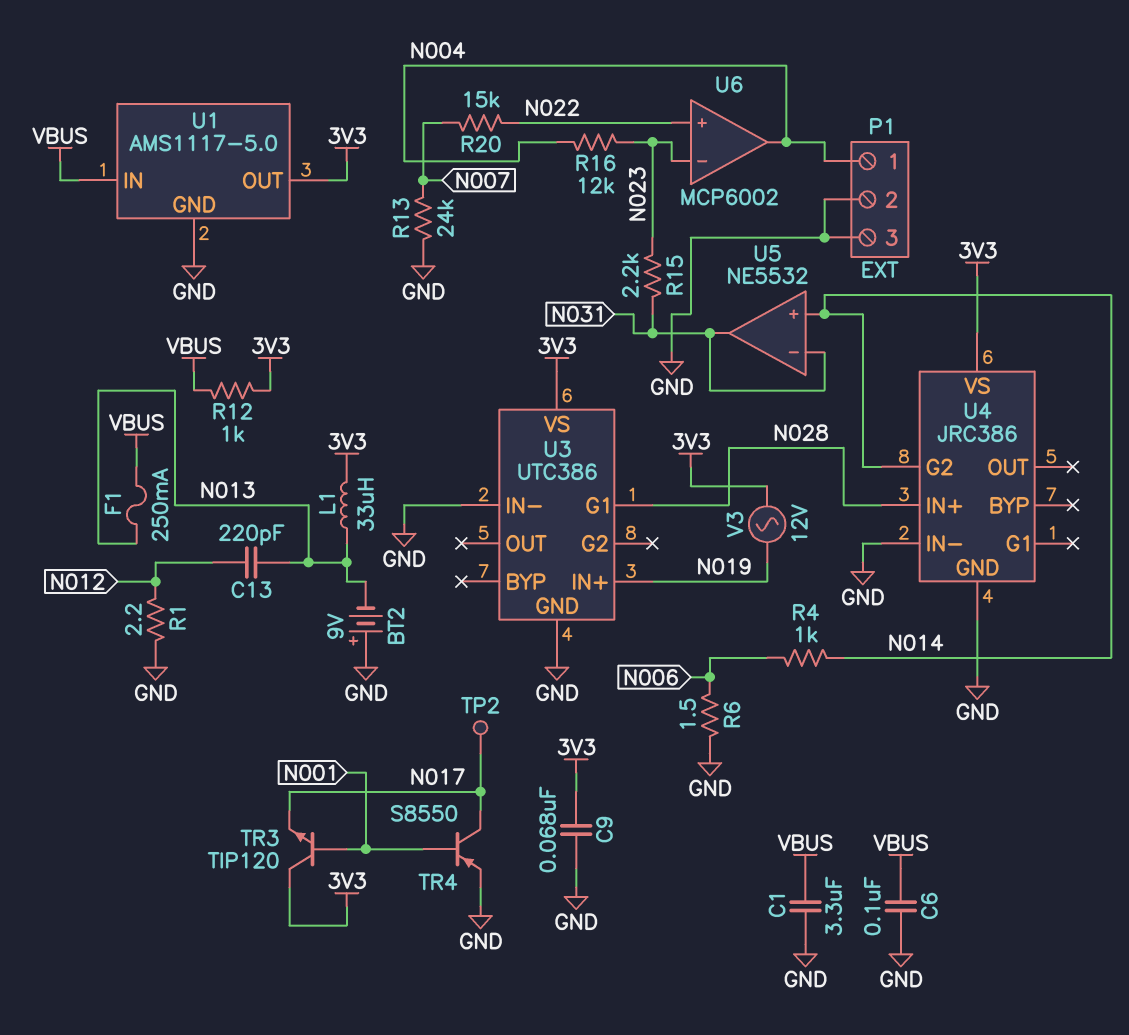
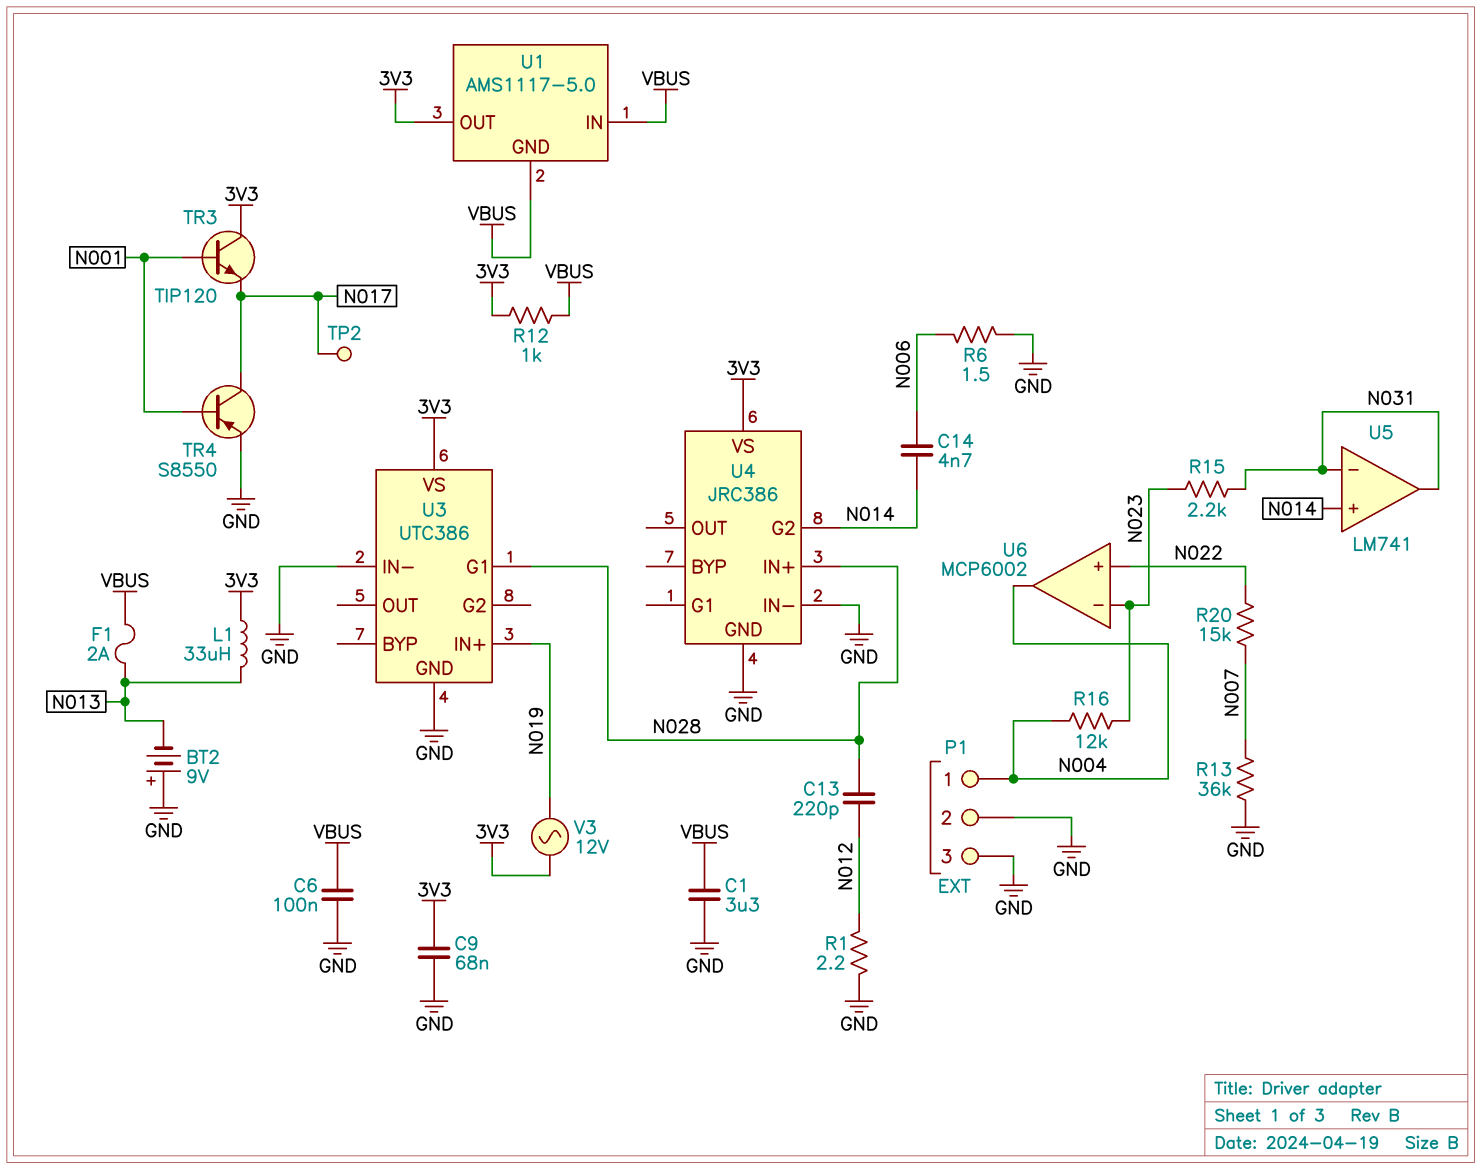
C13: 220pF (N012, N013) -> 220pF (N012, N028)
C14: none -> 4.7nF (N006, N014)
F1: 250mA (N013, VBUS) -> 2A (N013, VBUS)
R4: 1k (N006, N014) -> none
R13: 24k (GND, N007) -> 36k (GND, N007)
U1 pin GND: GND -> VBUS
U5: NE5532 -> LM741

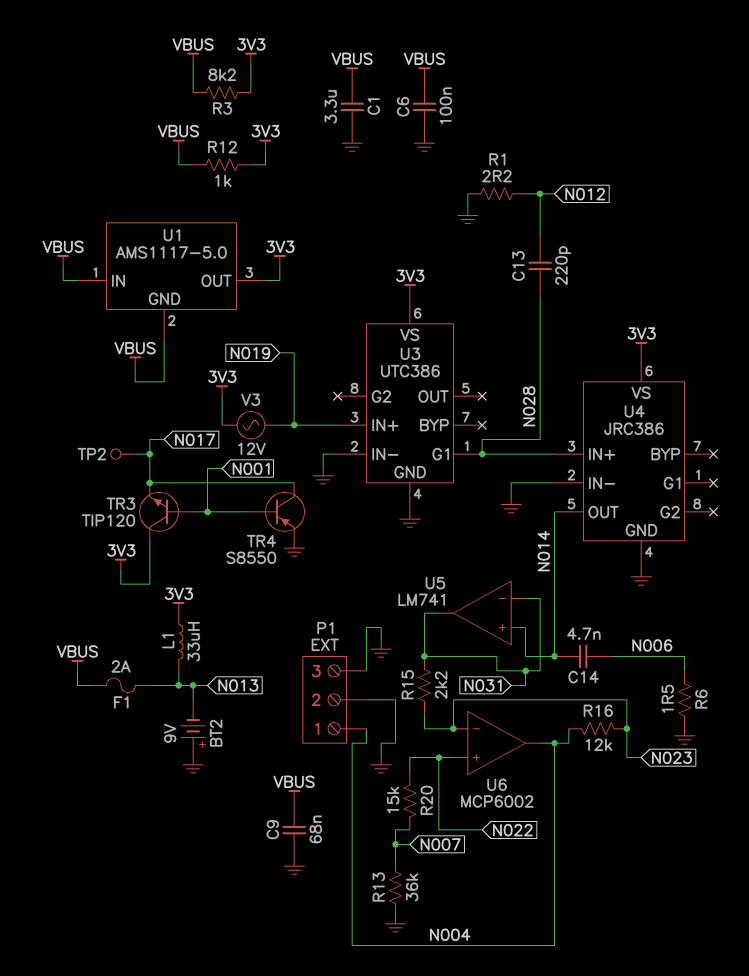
C9: 68nF (3V3, GND) -> 68nF (GND, VBUS)
R3: none -> 8.2k (3V3, VBUS)
U4 pin G2: N014 -> none
U4 pin OUT: none -> N014

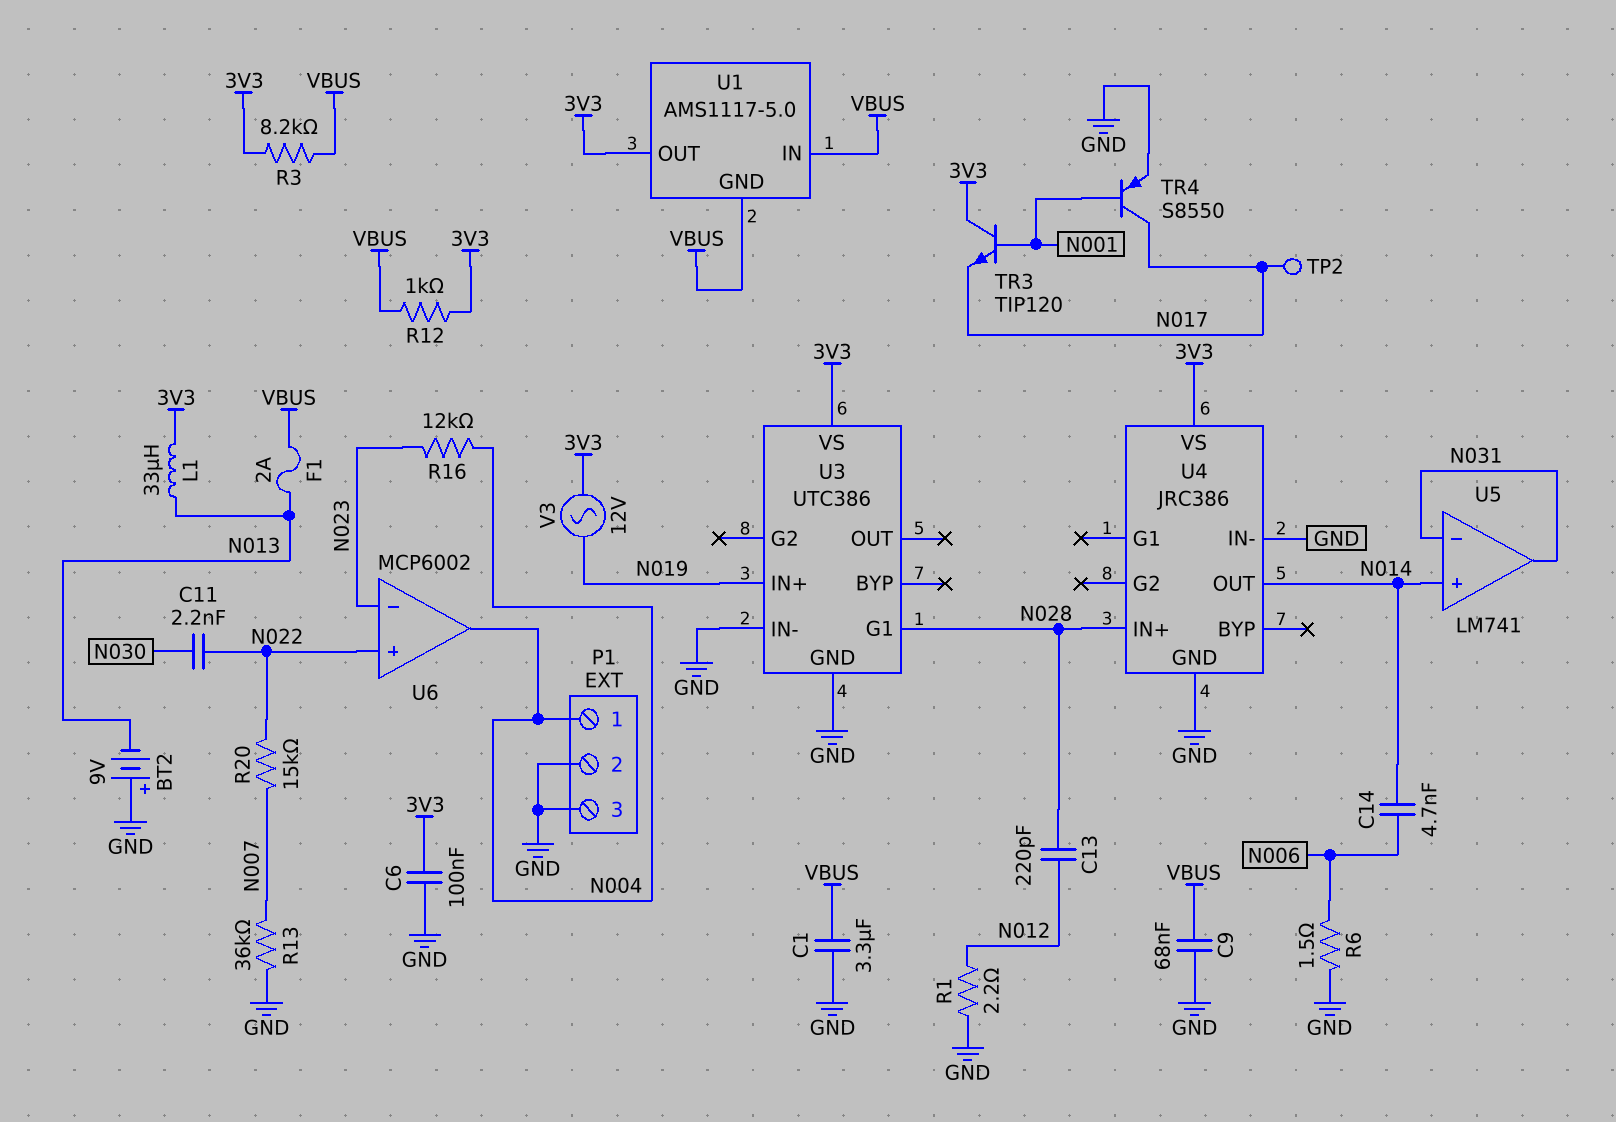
C6: 100nF (GND, VBUS) -> 100nF (3V3, GND)
C11: none -> 2.2nF (N022, N030)
R15: 2.2k (N023, N031) -> none

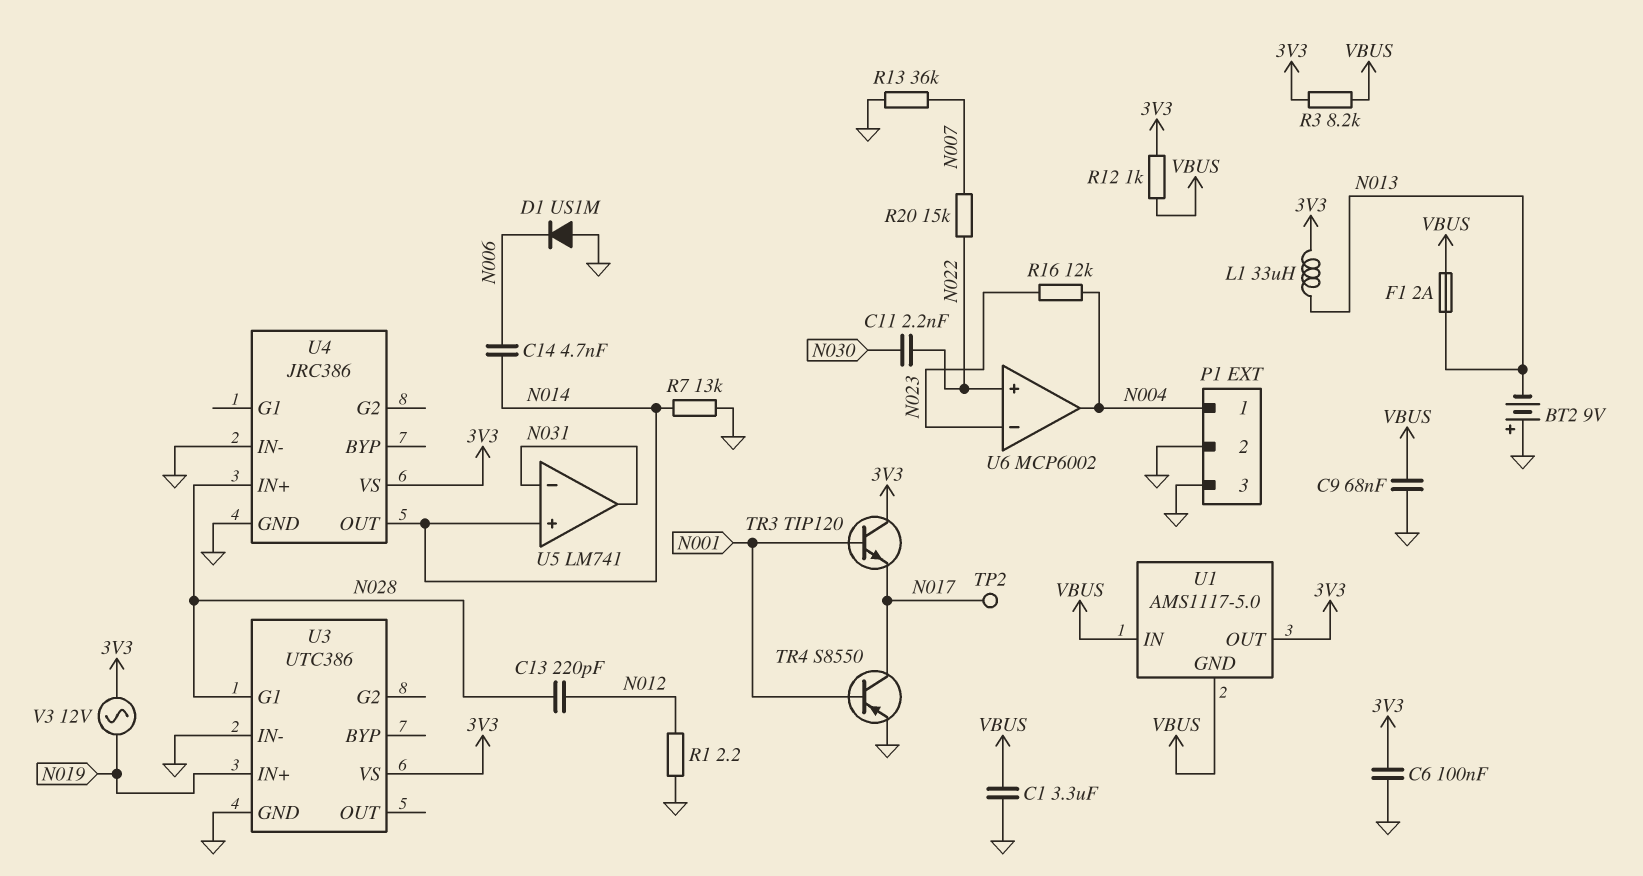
D1: none -> diode US1M (A GND, K N006)
R6: 1.5 (GND, N006) -> none
R7: none -> 13k (GND, N014)

